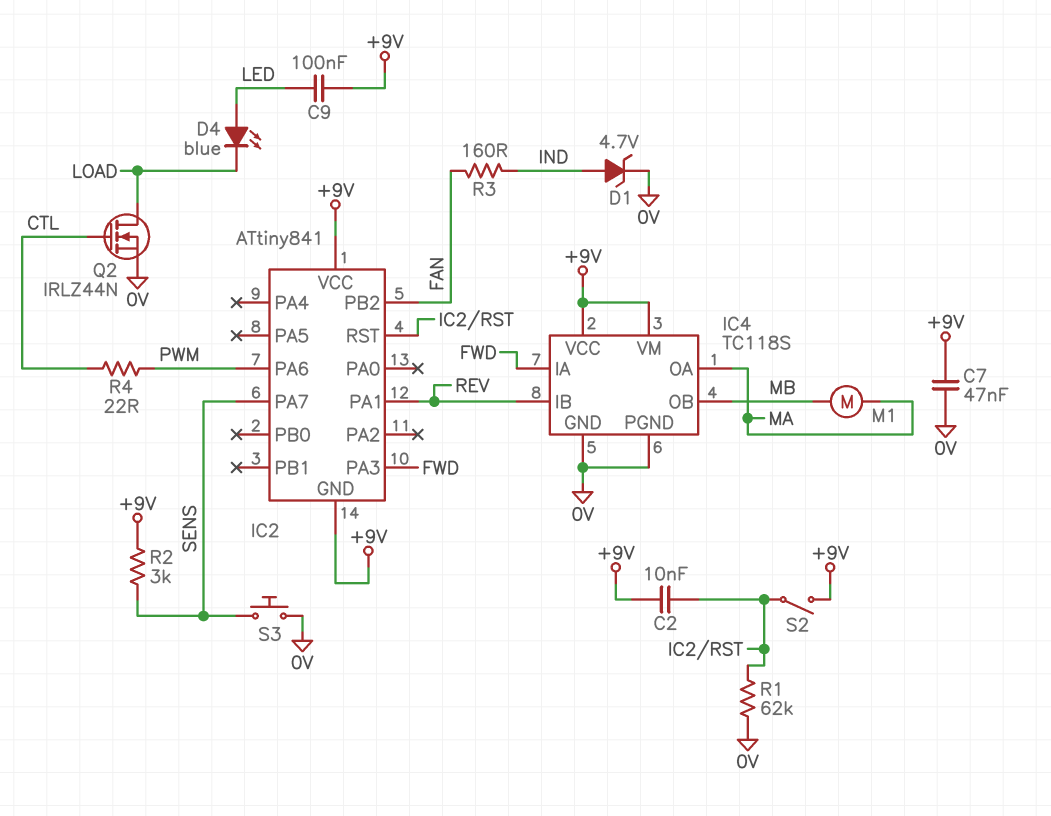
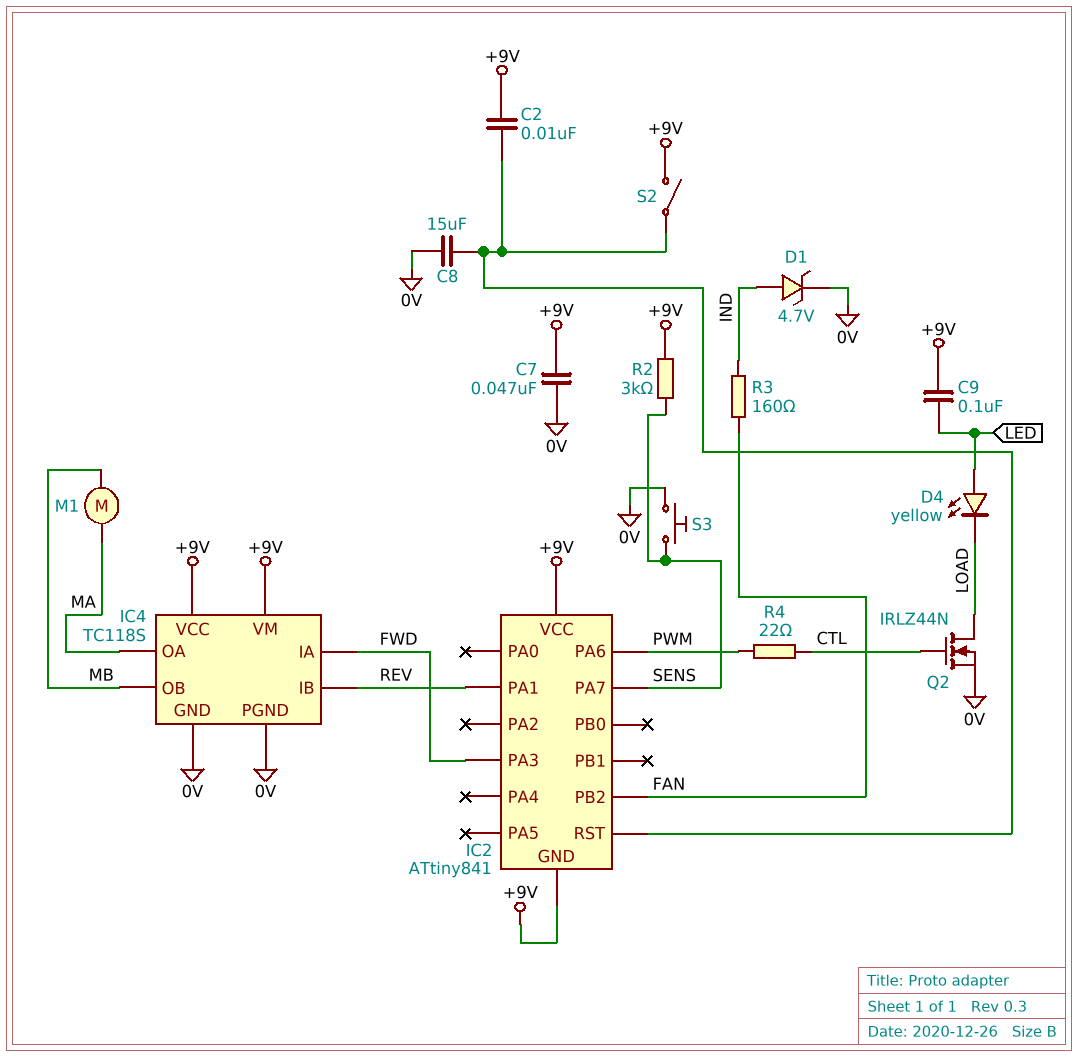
C8: none -> 15uF (0V, IC2/RST)
D4: LED blue (A LED, K LOAD) -> LED yellow (A LED, K LOAD)
R1: 62k (0V, IC2/RST) -> none

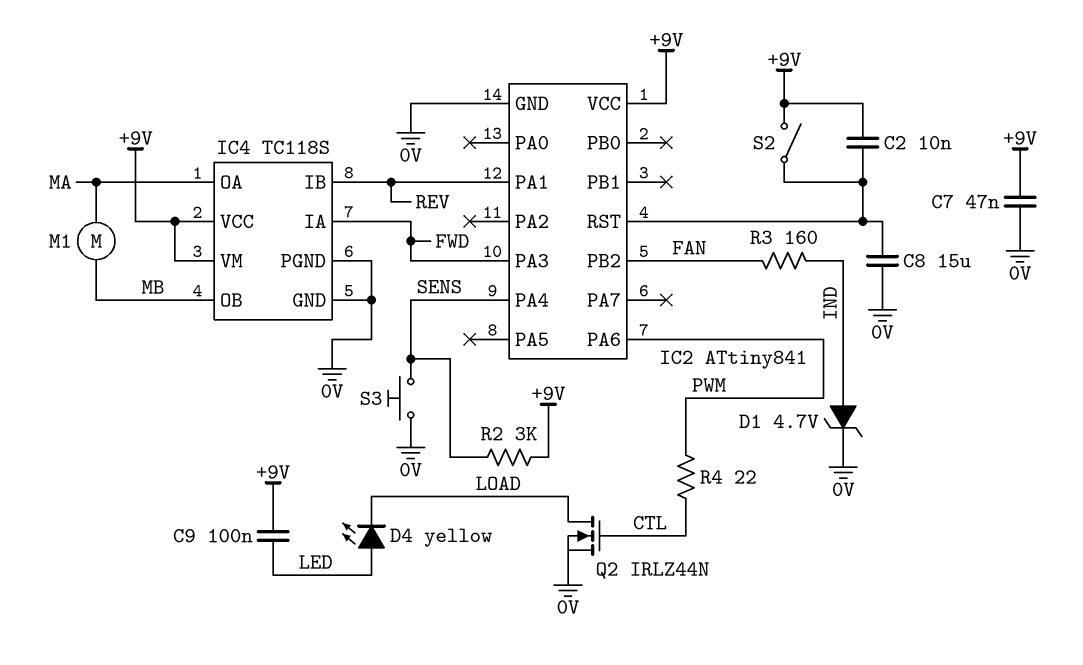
IC2 pin GND: +9V -> 0V
IC2 pin PA4: none -> SENS
IC2 pin PA7: SENS -> none

